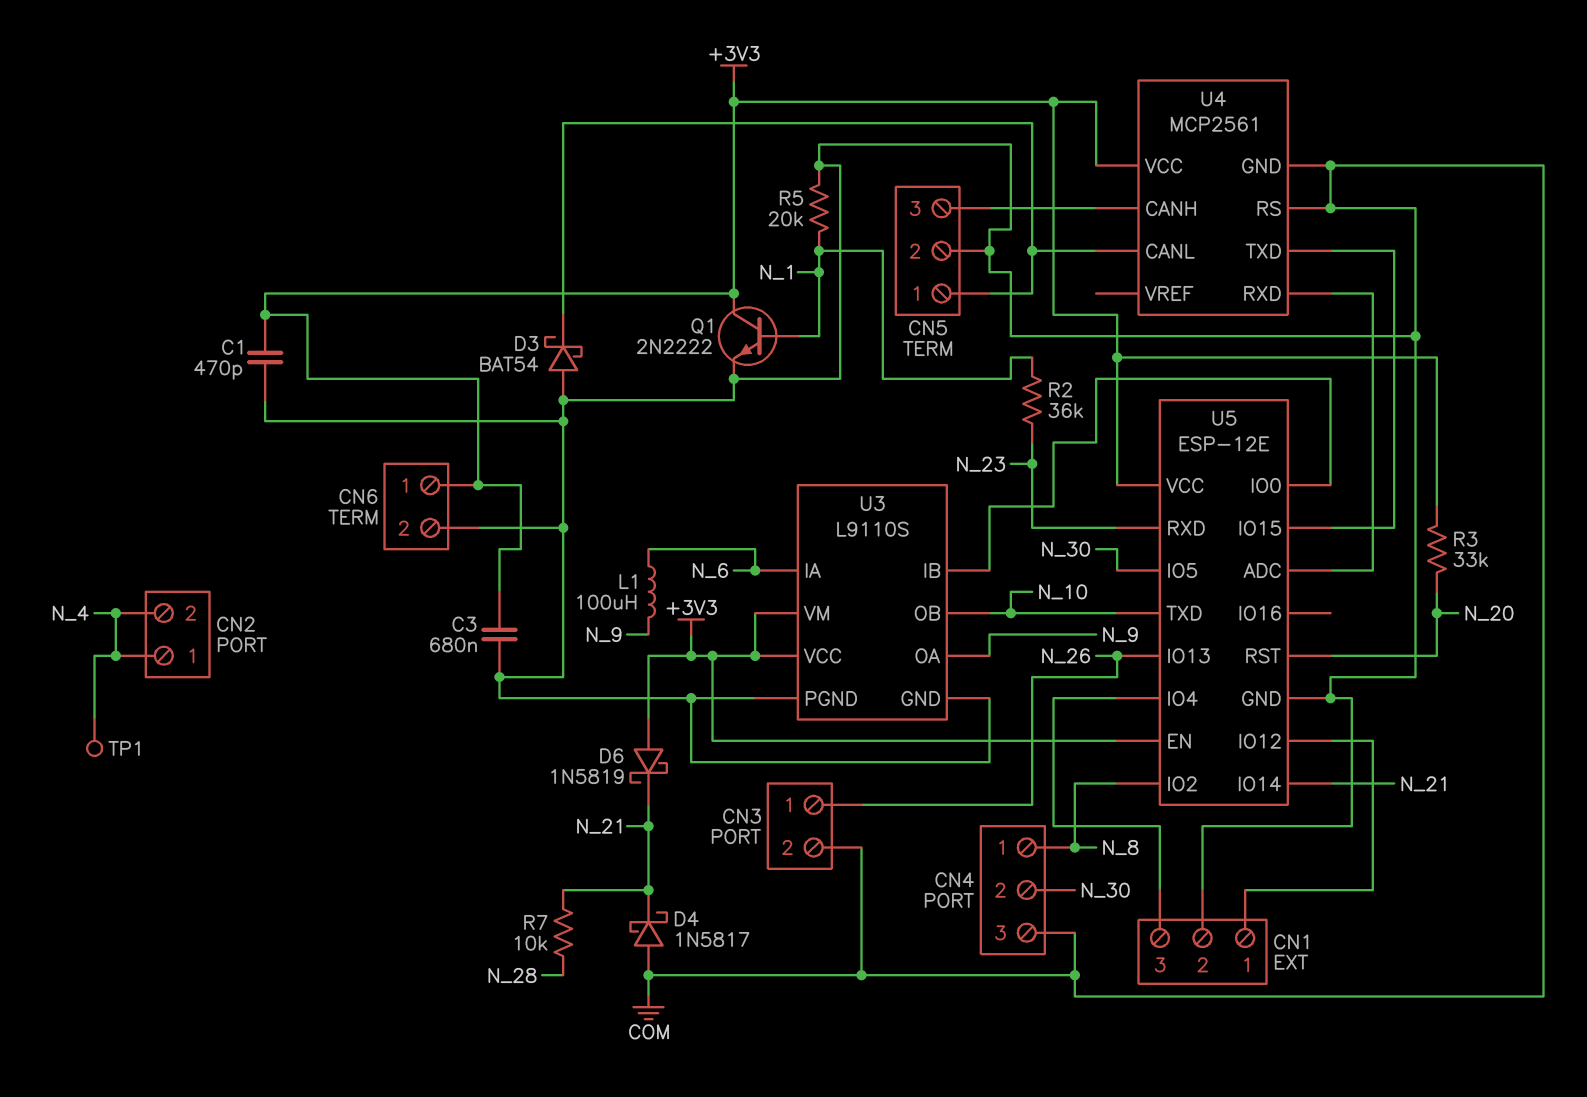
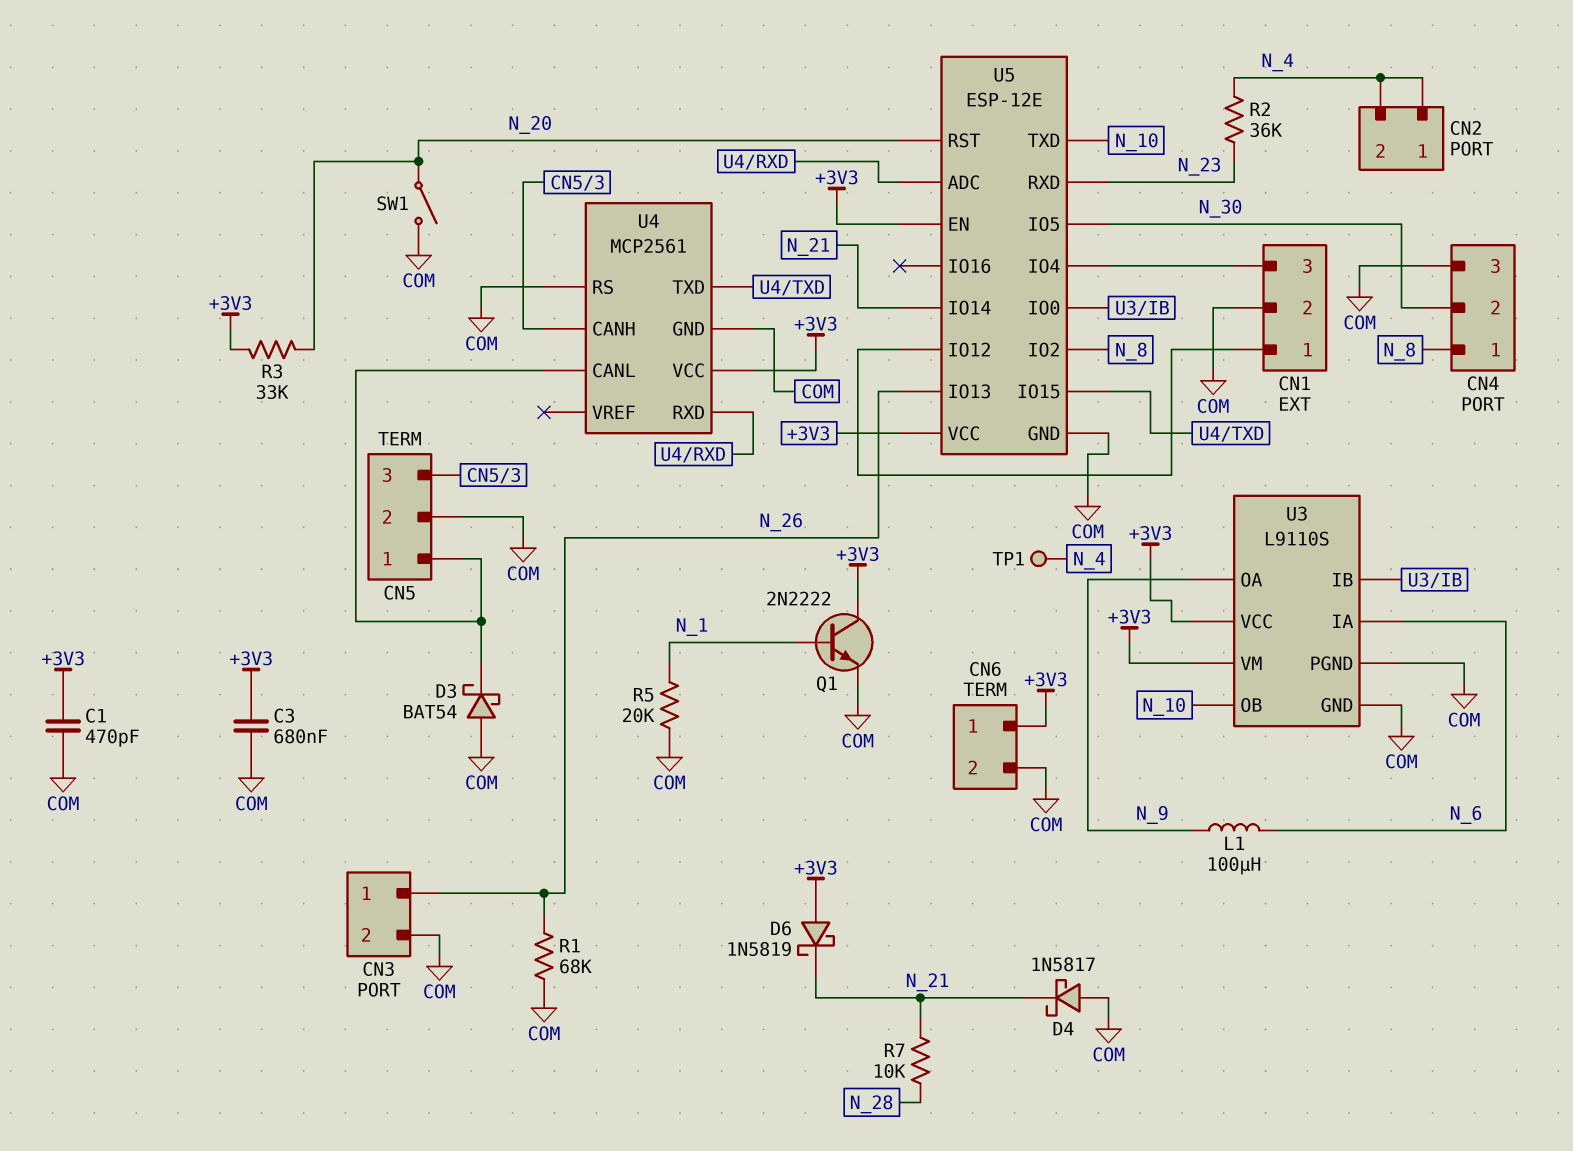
R1: none -> 68k (COM, N_26)
R2: 36k (N_1, N_23) -> 36k (N_4, N_23)
SW1: none -> switch (COM, N_20)

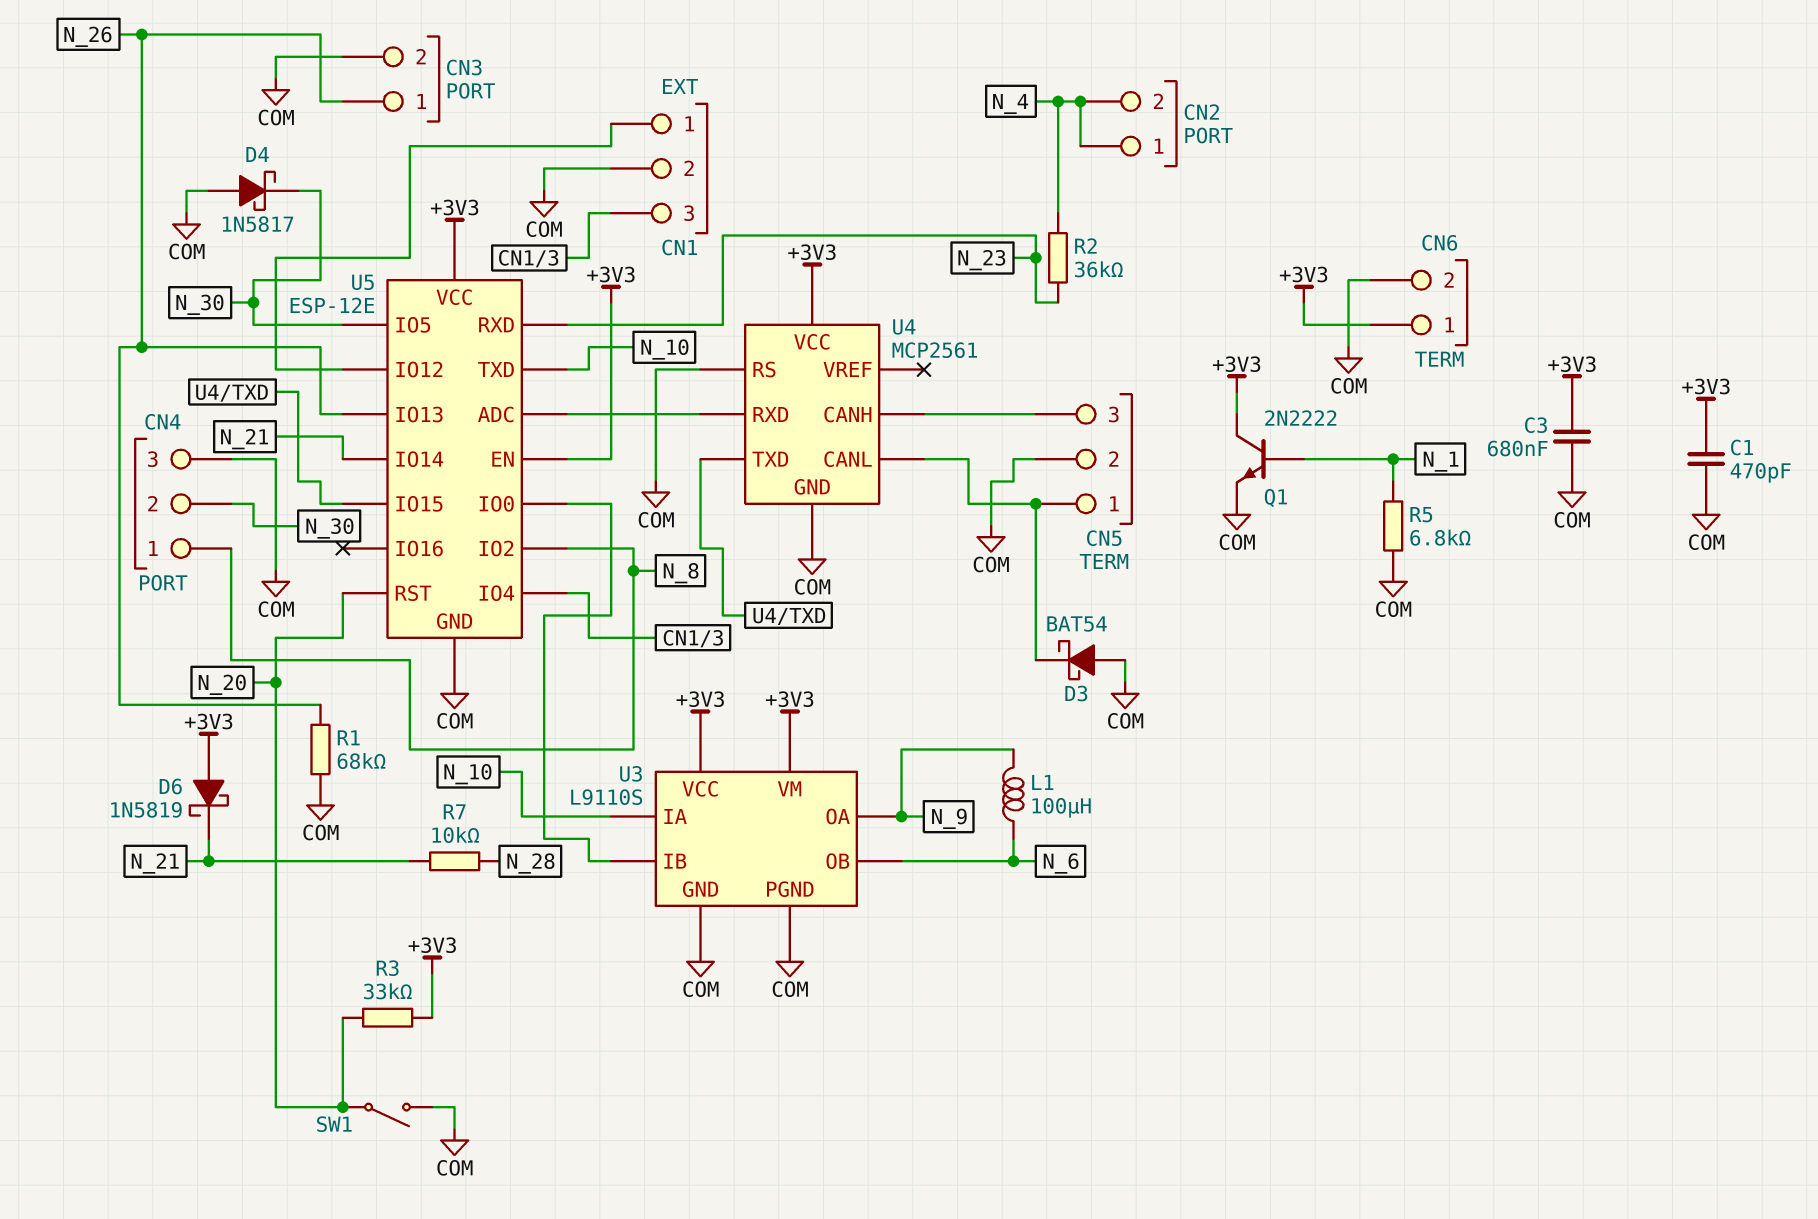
D4: schottky 1N5817 (A COM, K N_21) -> schottky 1N5817 (A COM, K N_30)
R5: 20k (COM, N_1) -> 6.8k (COM, N_1)
TP1: test point (N_4) -> none
U3 pin IA: N_6 -> N_10
U3 pin OB: N_10 -> N_6

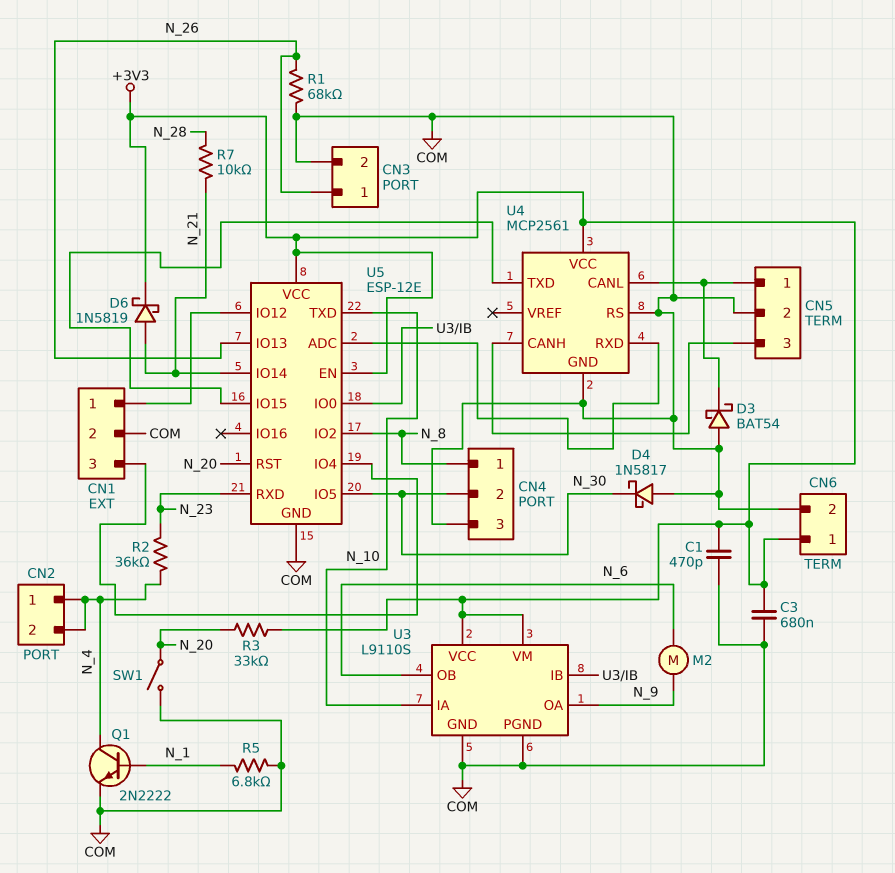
D6: schottky 1N5819 (A +3V3, K N_21) -> schottky 1N5819 (A N_21, K +3V3)
L1: 100uH (N_6, N_9) -> none
M2: none -> motor (N_6, N_9)
Q1: NPN 2N2222 (B N_1, C +3V3, E COM) -> NPN 2N2222 (B N_1, C N_4, E COM)

